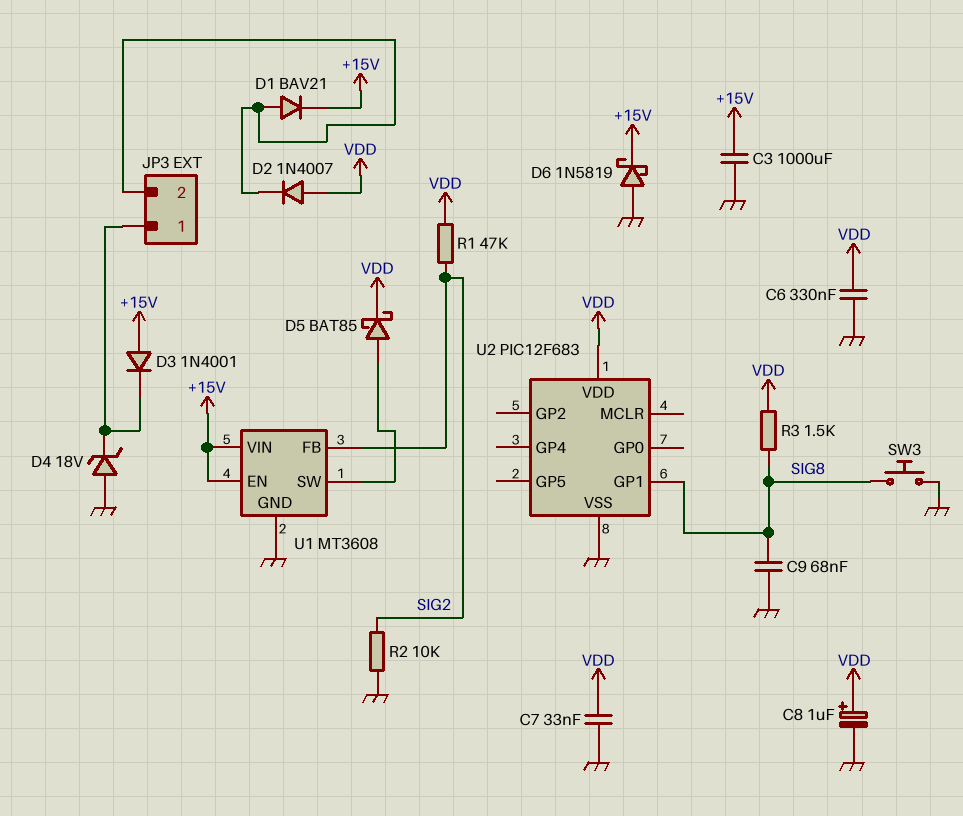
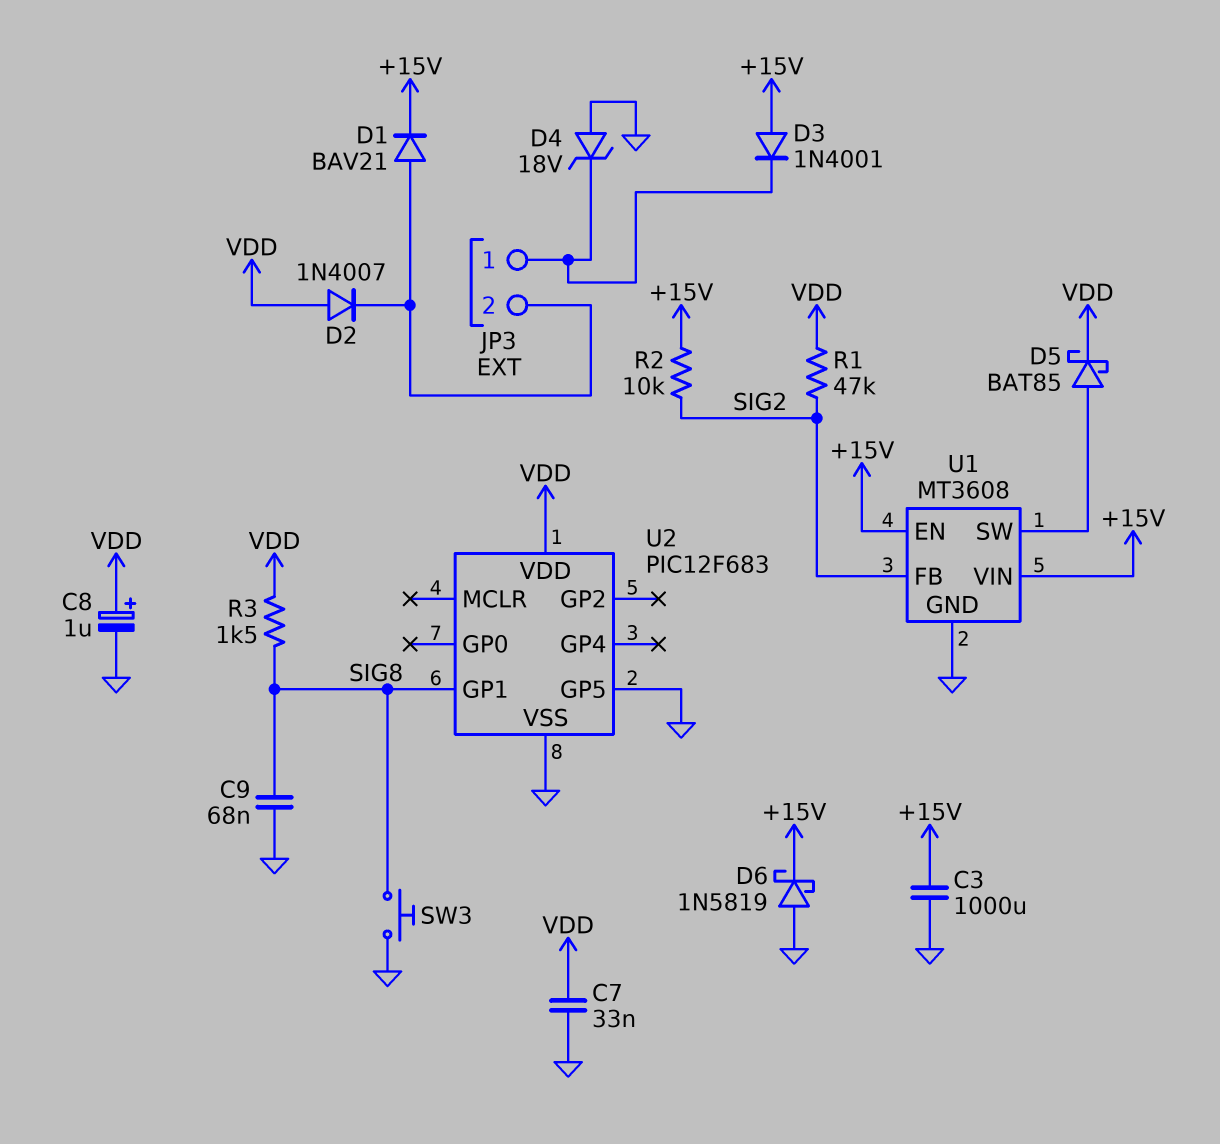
C6: 330nF (GND, VDD) -> none
R2: 10k (GND, SIG2) -> 10k (+15V, SIG2)
U2 pin GP5: none -> GND

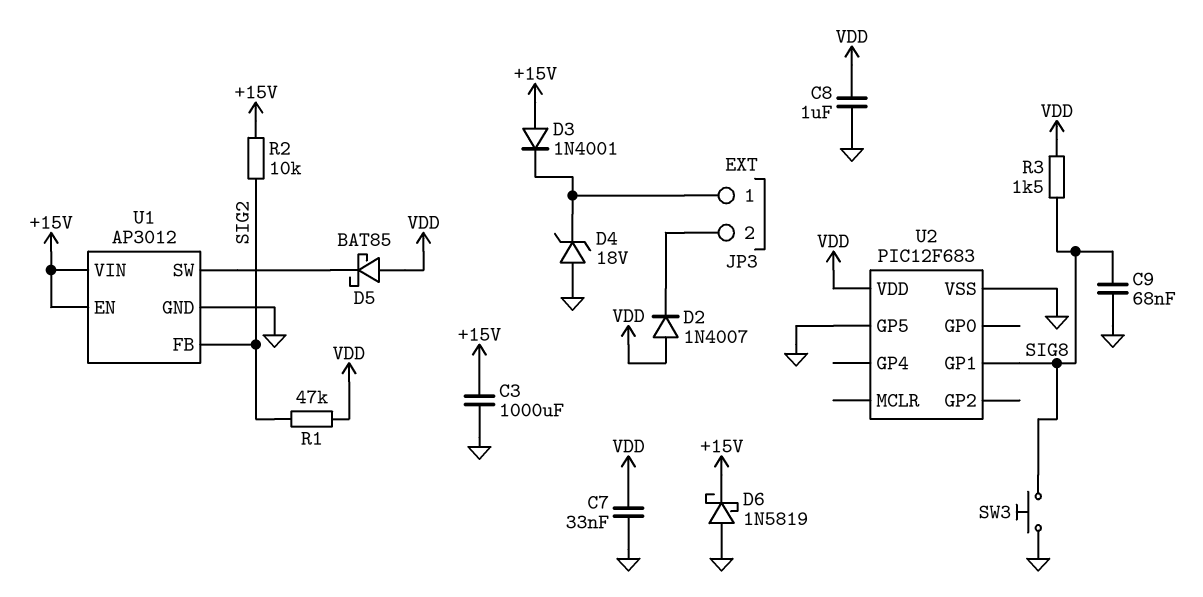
C8: 1uF (plus VDD, minus GND) -> 1uF (GND, VDD)
D1: diode BAV21 (A JP3/2, K +15V) -> none
D5: schottky BAT85 (A U1/SW, K VDD) -> schottky BAT85 (A VDD, K U1/SW)
U1: MT3608 -> AP3012

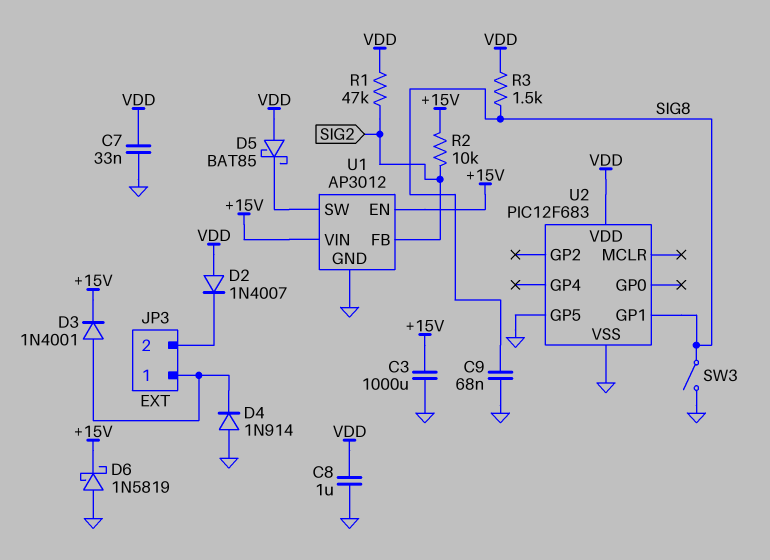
D3: diode 1N4001 (A +15V, K JP3/1) -> diode 1N4001 (A JP3/1, K +15V)
D4: zener 18V (A GND, K JP3/1) -> diode 1N914 (A GND, K JP3/1)
SW3: button (GND, SIG8) -> switch (GND, SIG8)

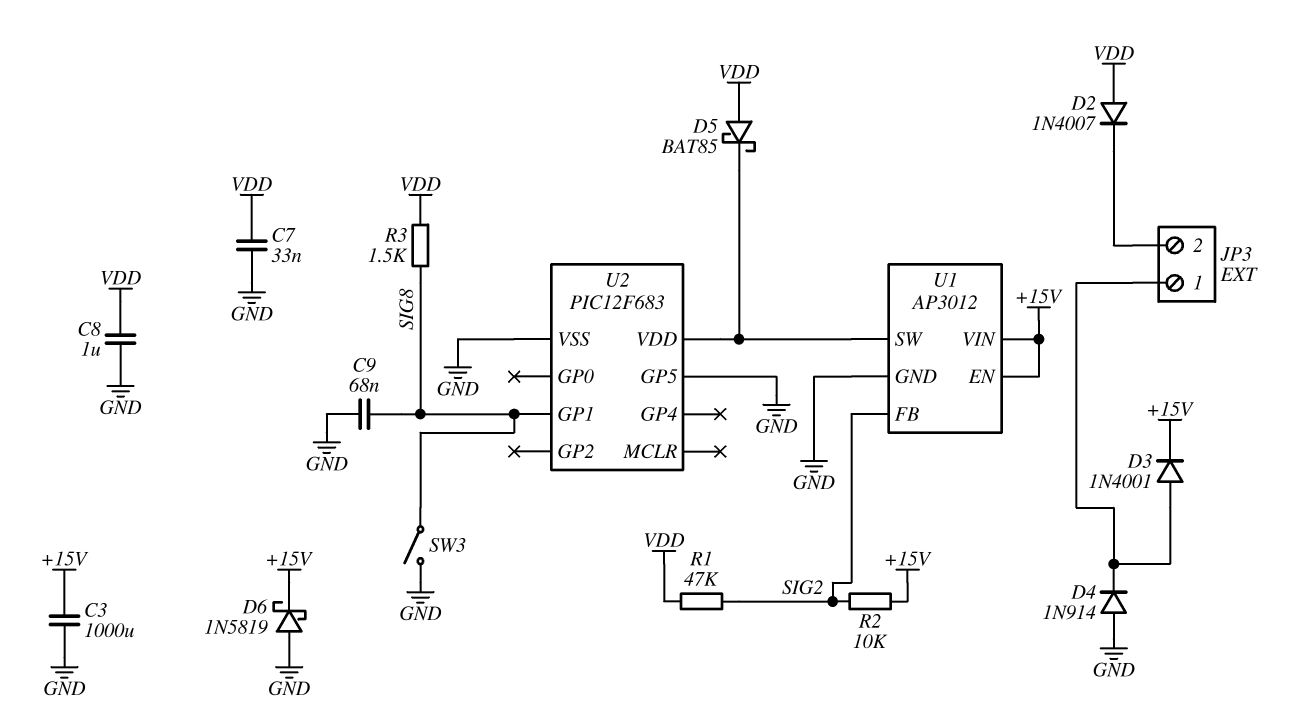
U2 pin VDD: VDD -> U1/SW

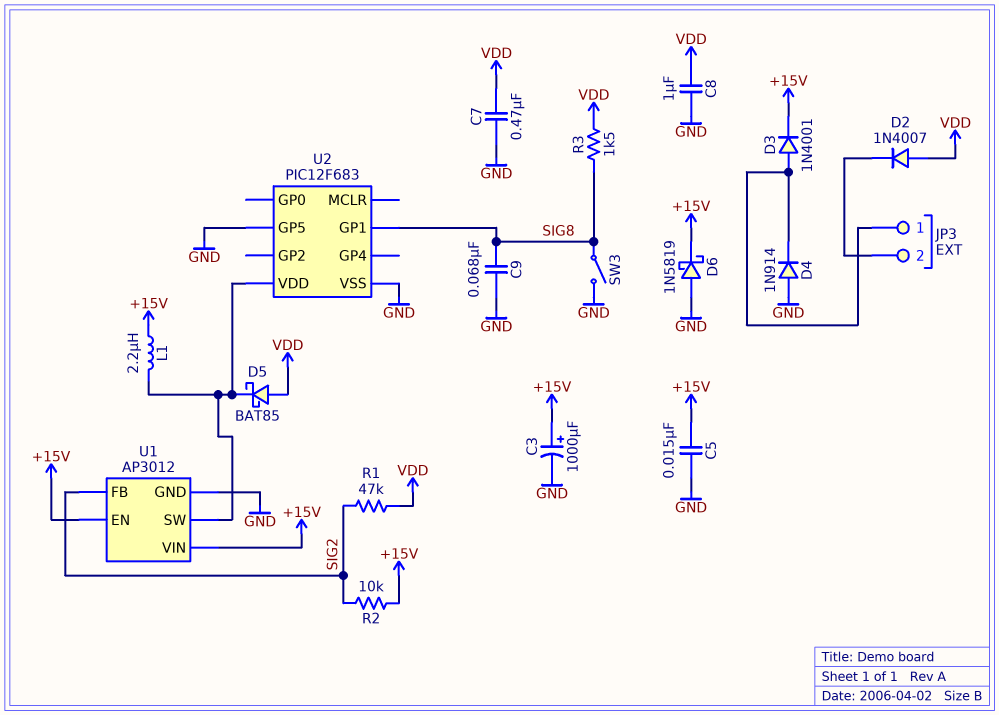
C3: 1000uF (+15V, GND) -> 1000uF (plus +15V, minus GND)
C5: none -> 15nF (+15V, GND)
C7: 33nF (GND, VDD) -> 470nF (GND, VDD)
L1: none -> 2.2uH (+15V, U1/SW)

